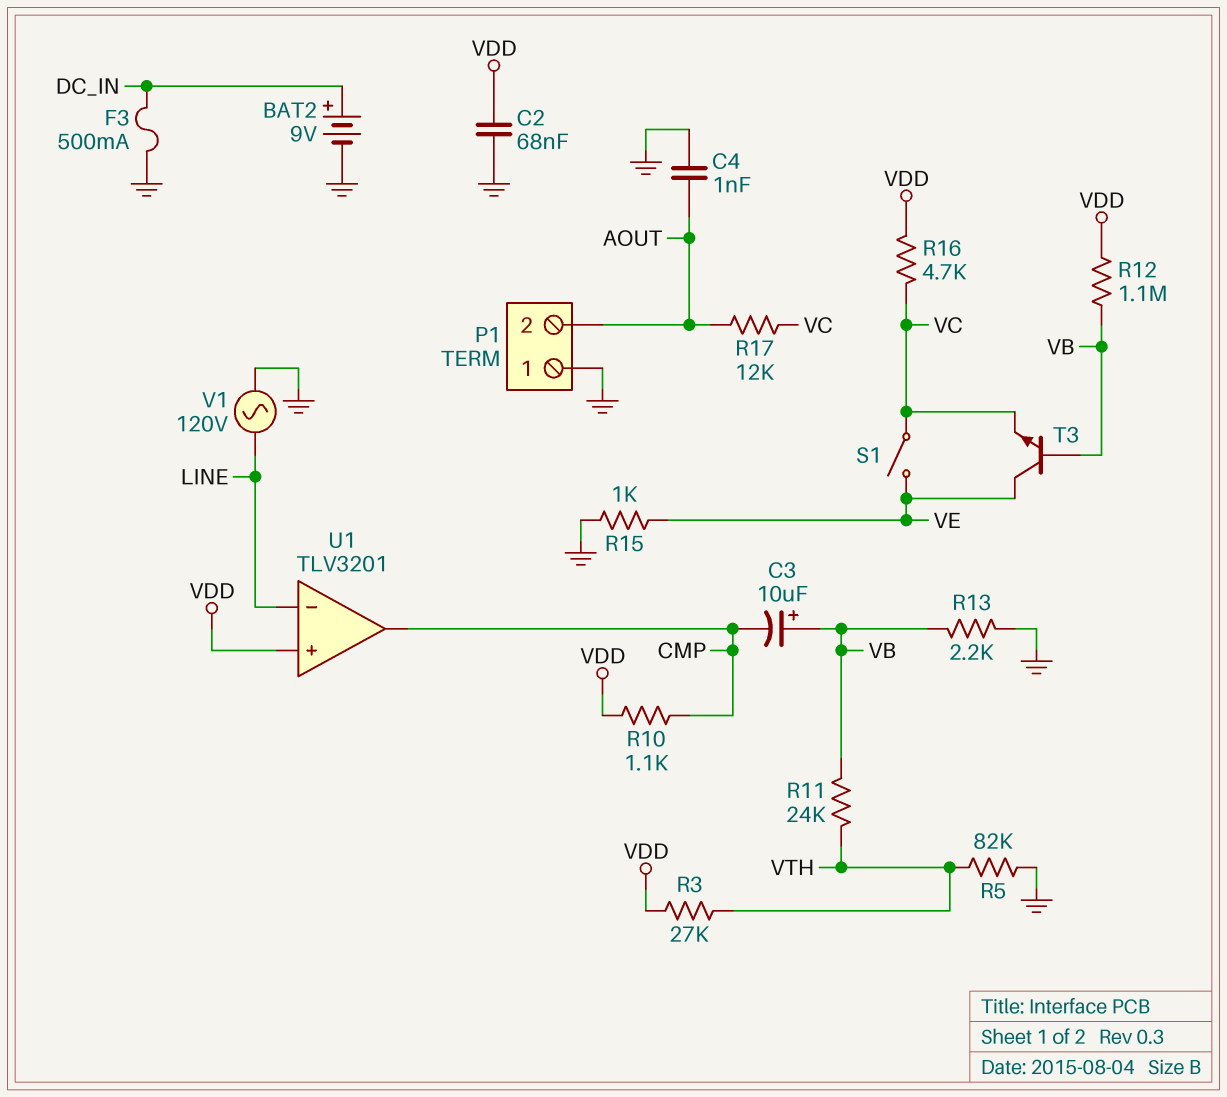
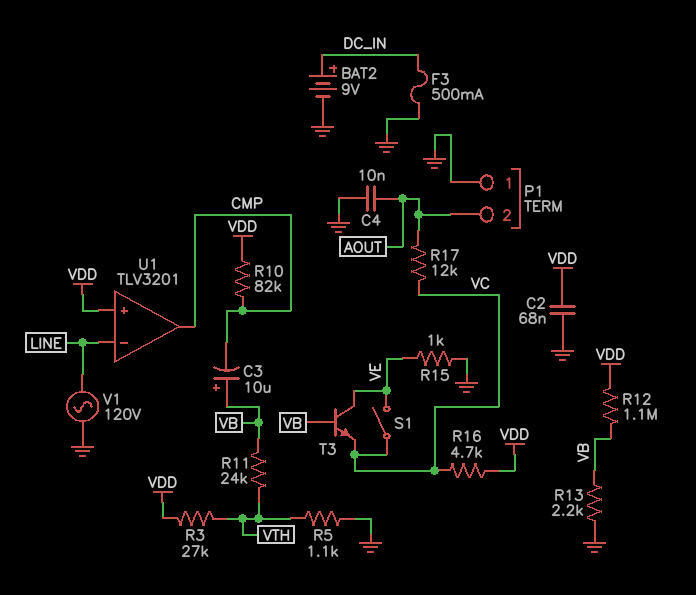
C4: 1nF (AOUT, GND) -> 10nF (AOUT, GND)
R5: 82k (GND, VTH) -> 1.1k (GND, VTH)
R10: 1.1k (CMP, VDD) -> 82k (CMP, VDD)

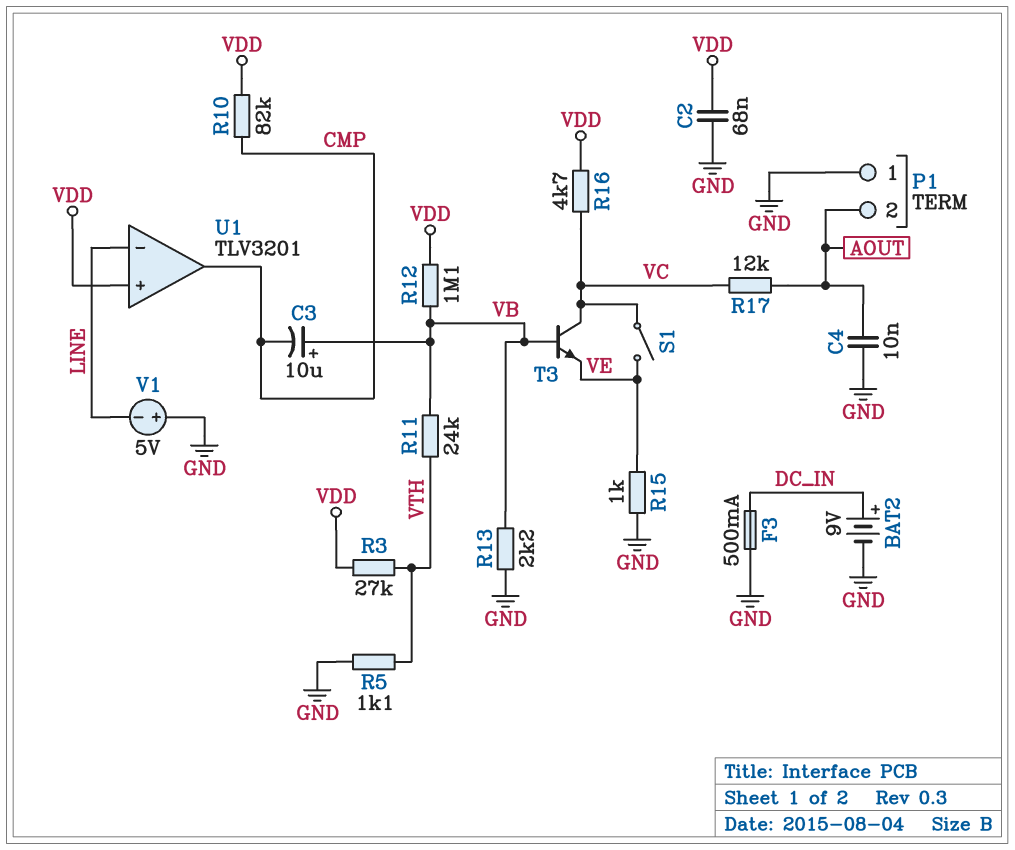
T3: NPN (B VB, C VE, E VC) -> NPN (B VB, C VC, E VE)
V1: AC 120V (GND, LINE) -> 5V (plus GND, minus LINE)

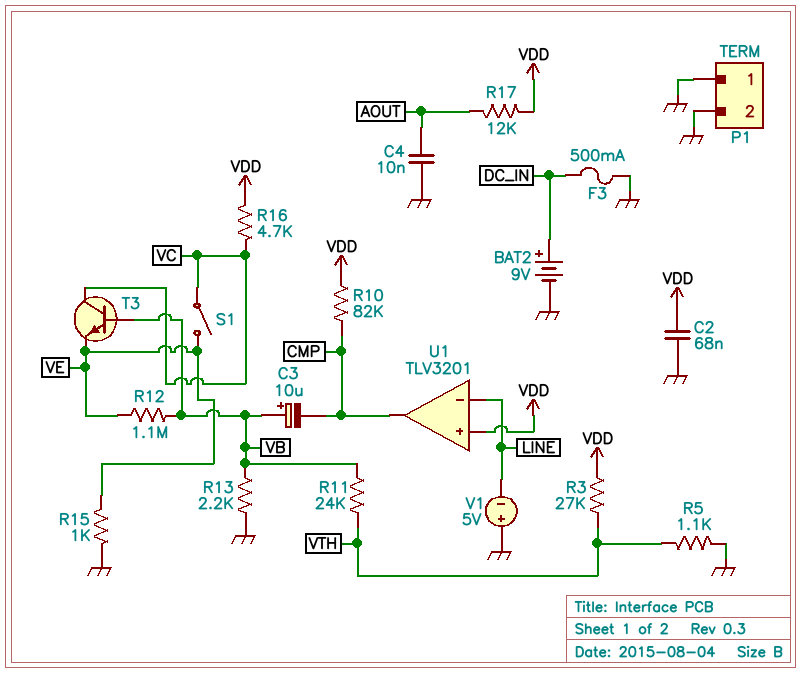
P1 pin 2: AOUT -> GND
R12: 1.1M (VB, VDD) -> 1.1M (VB, VE)
R17: 12k (AOUT, VC) -> 12k (AOUT, VDD)

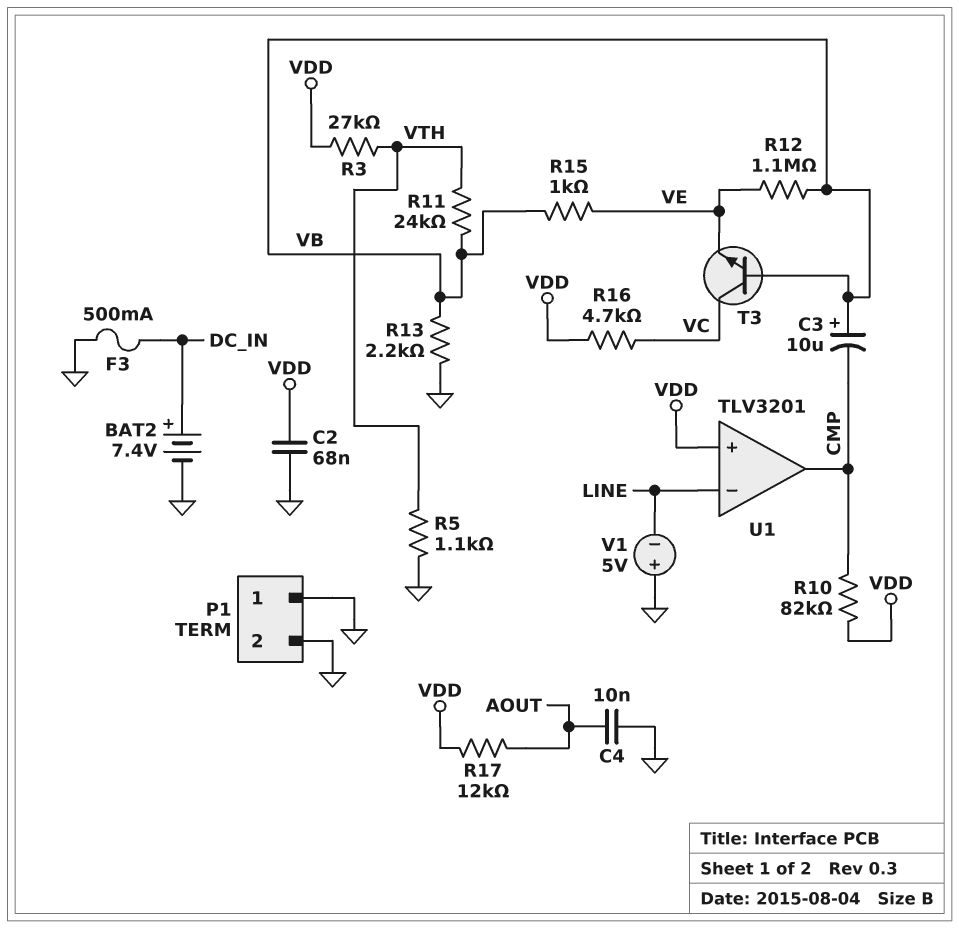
BAT2: 9V (plus DC_IN, minus GND) -> 7.4V (plus DC_IN, minus GND)
R15: 1k (GND, VE) -> 1k (VB, VE)
S1: switch (VC, VE) -> none

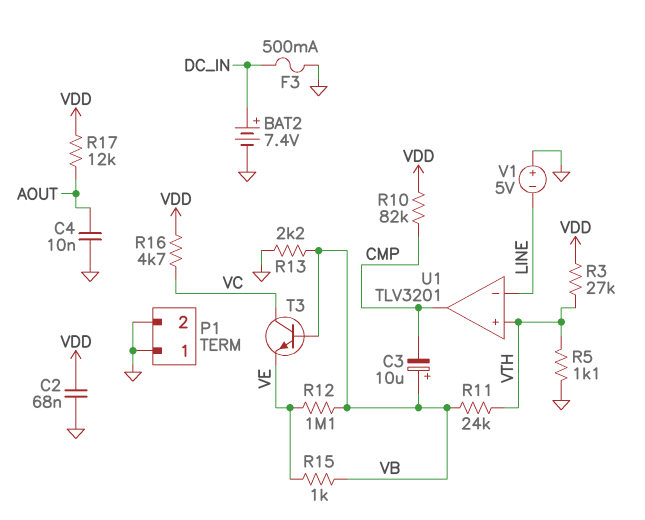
U1 pin in+: VDD -> VTH

